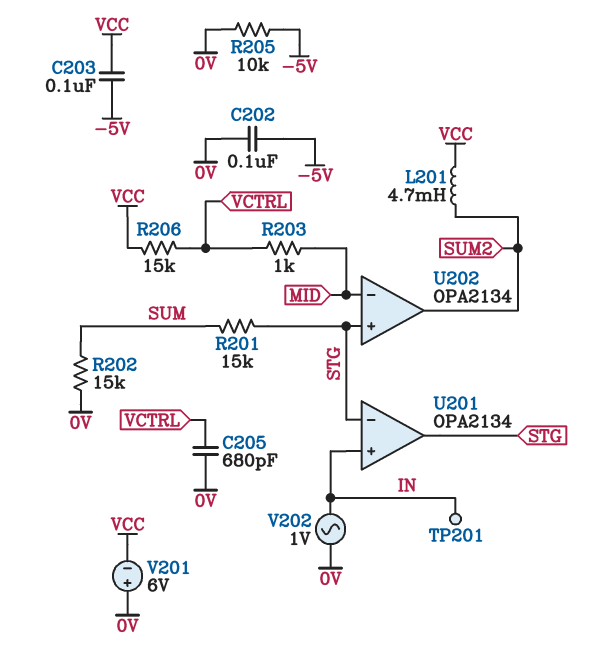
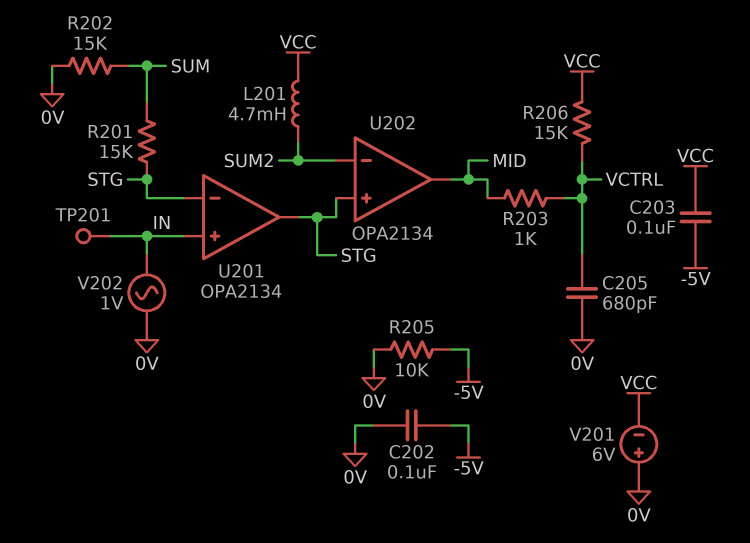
U202 pin in-: MID -> SUM2
U202 pin out: SUM2 -> MID

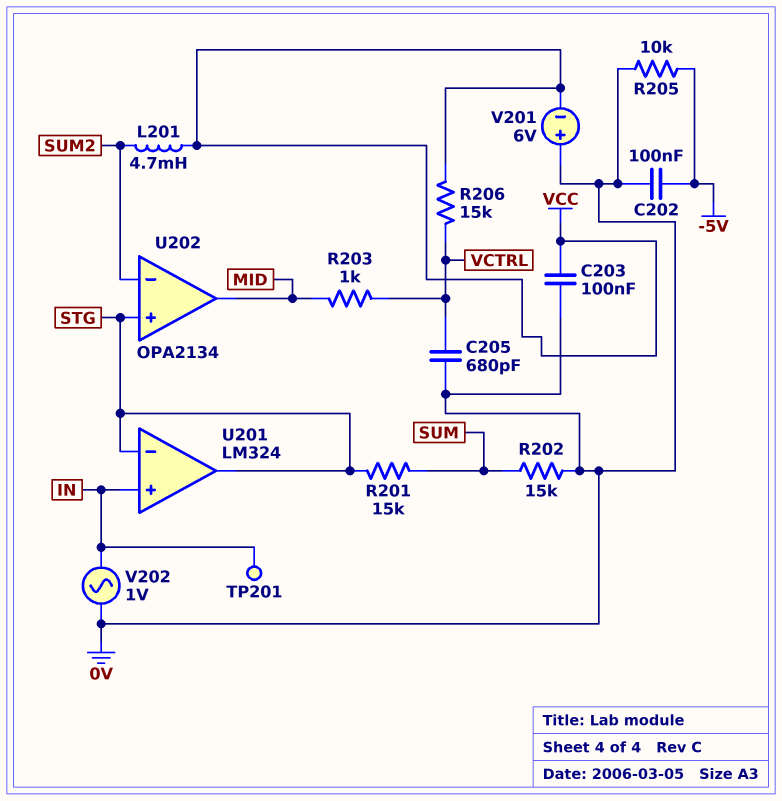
C203: 100nF (-5V, VCC) -> 100nF (0V, VCC)
U201: OPA2134 -> LM324

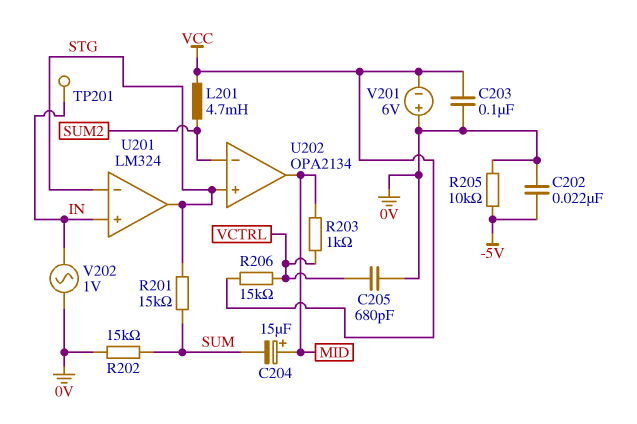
C202: 100nF (-5V, 0V) -> 22nF (-5V, 0V)
C204: none -> 15uF (plus MID, minus SUM)

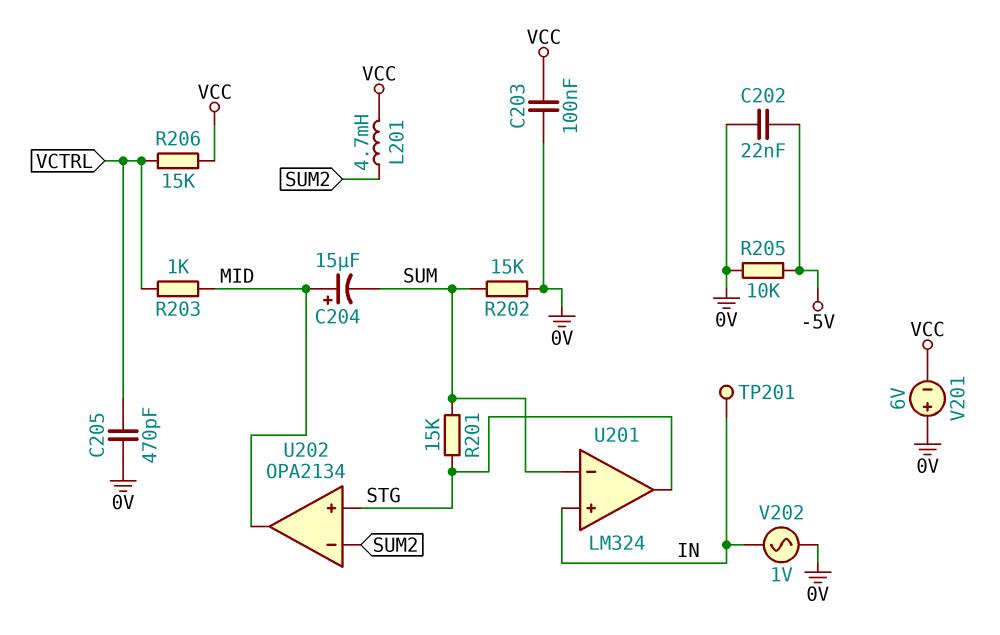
C205: 680pF (0V, VCTRL) -> 470pF (0V, VCTRL)
U201 pin in-: STG -> SUM

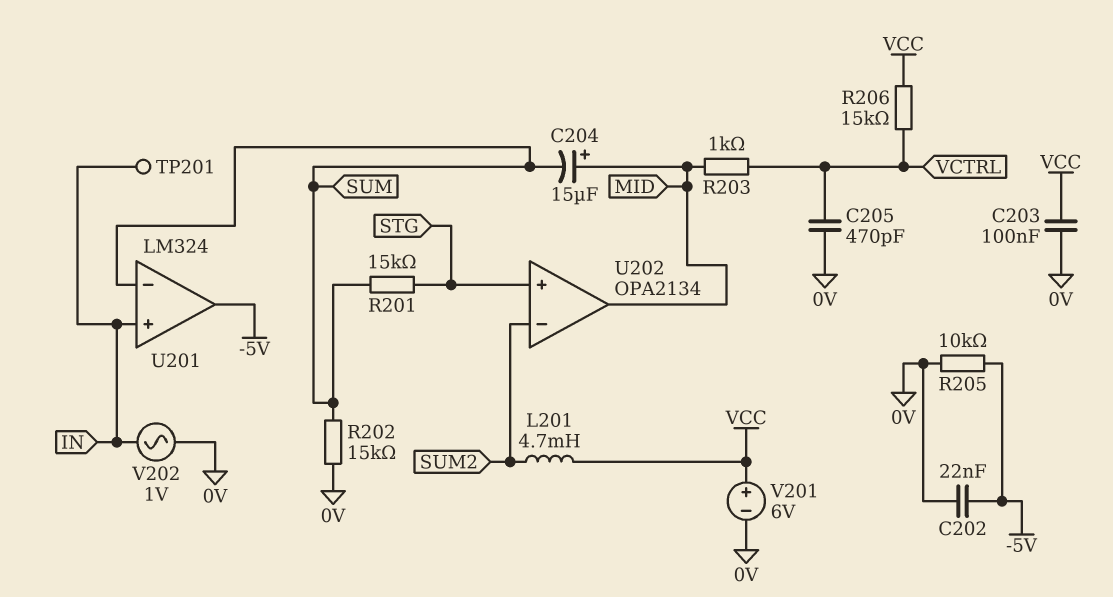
U201 pin out: STG -> -5V
V201: 6V (plus 0V, minus VCC) -> 6V (plus VCC, minus 0V)

